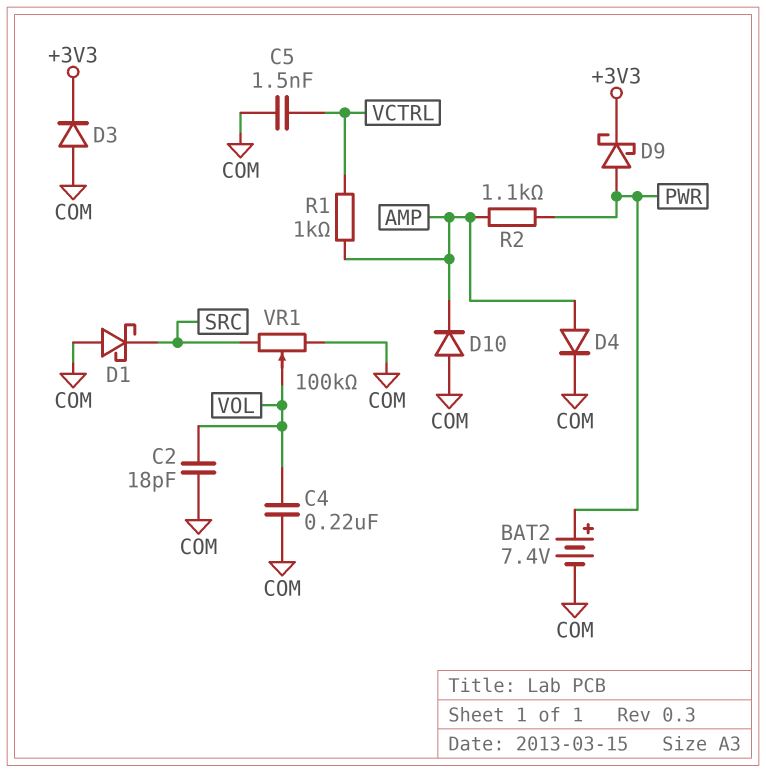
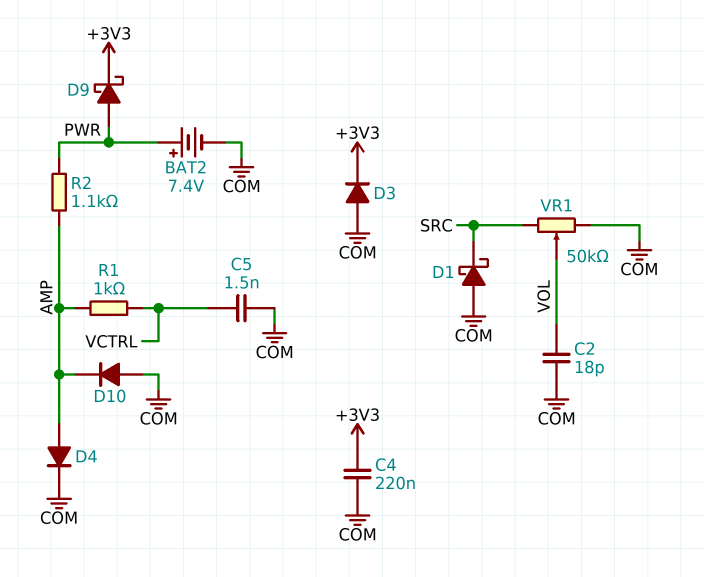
C4: 220nF (COM, VOL) -> 220nF (+3V3, COM)
VR1: 100k (COM, SRC, wiper VOL) -> 50k (COM, SRC, wiper VOL)

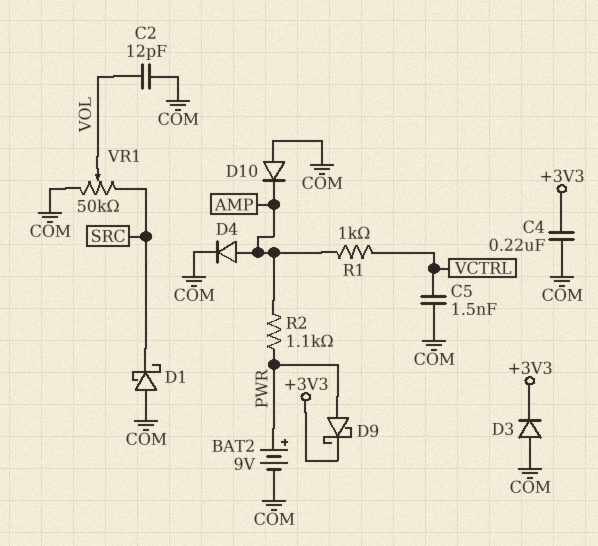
BAT2: 7.4V (plus PWR, minus COM) -> 9V (plus PWR, minus COM)
C2: 18pF (COM, VOL) -> 12pF (COM, VOL)

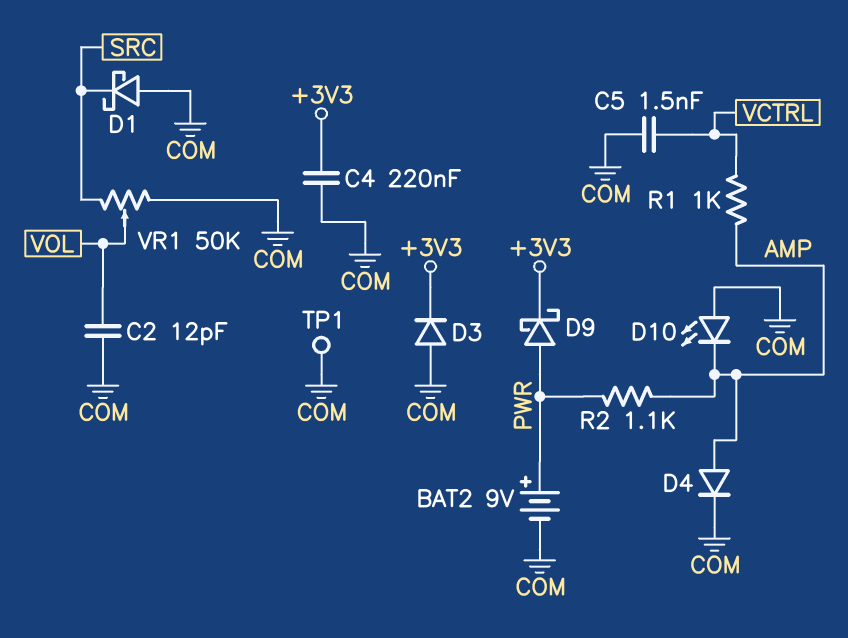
D10: diode (A COM, K AMP) -> LED (A COM, K AMP)
TP1: none -> test point (COM)

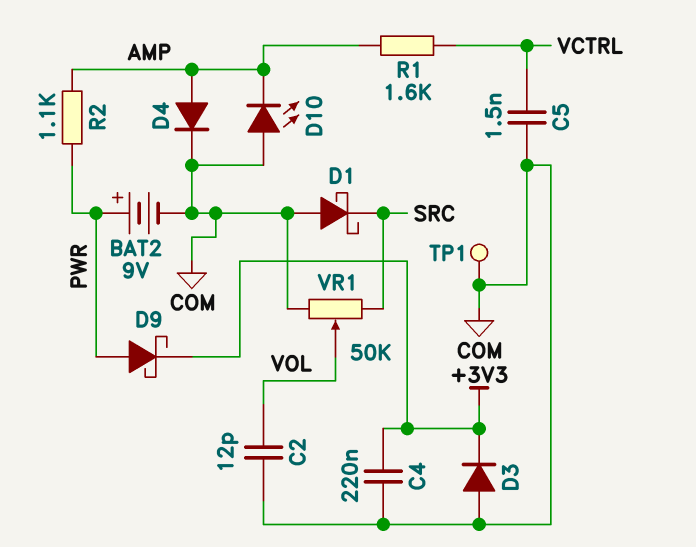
R1: 1k (AMP, VCTRL) -> 1.6k (AMP, VCTRL)

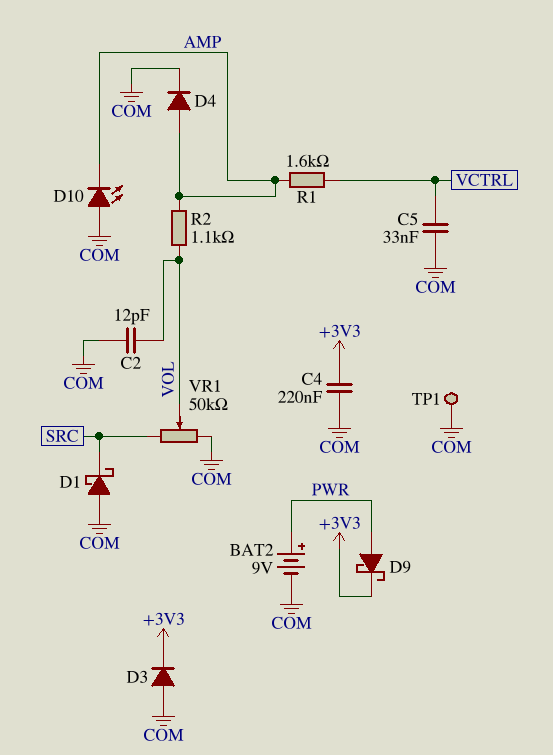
C5: 1.5nF (COM, VCTRL) -> 33nF (COM, VCTRL)
R2: 1.1k (AMP, PWR) -> 1.1k (AMP, VOL)

